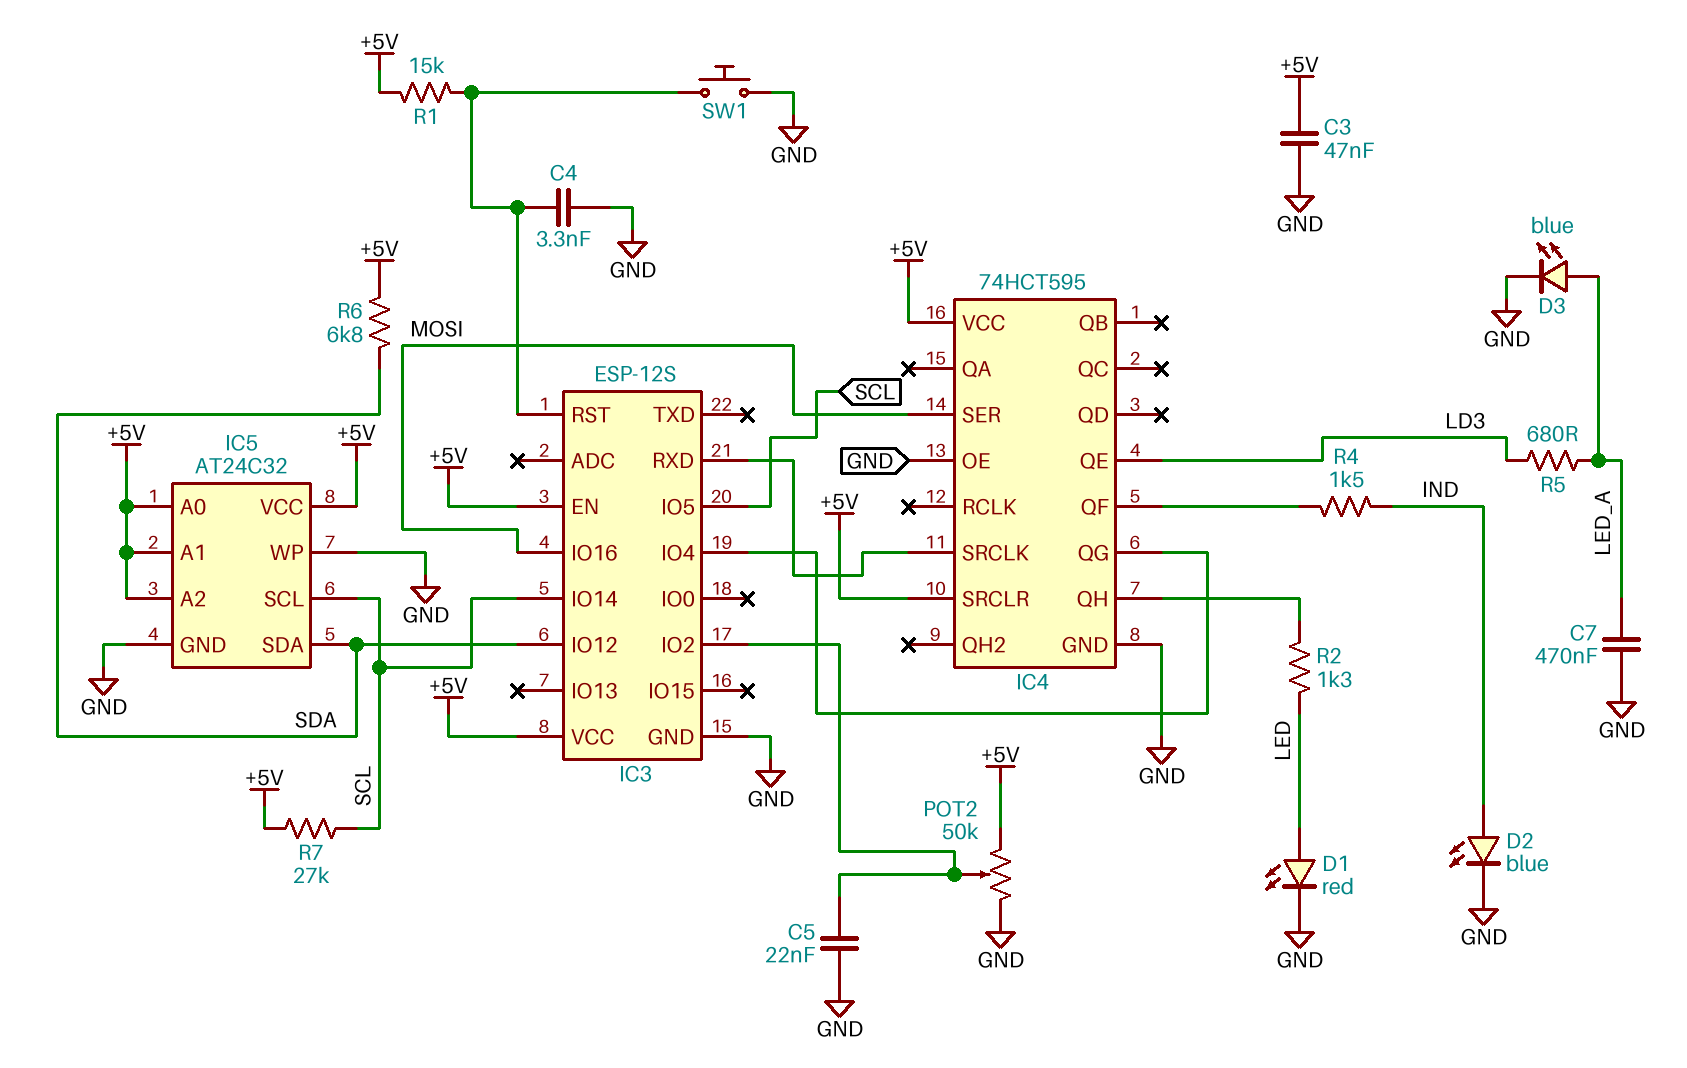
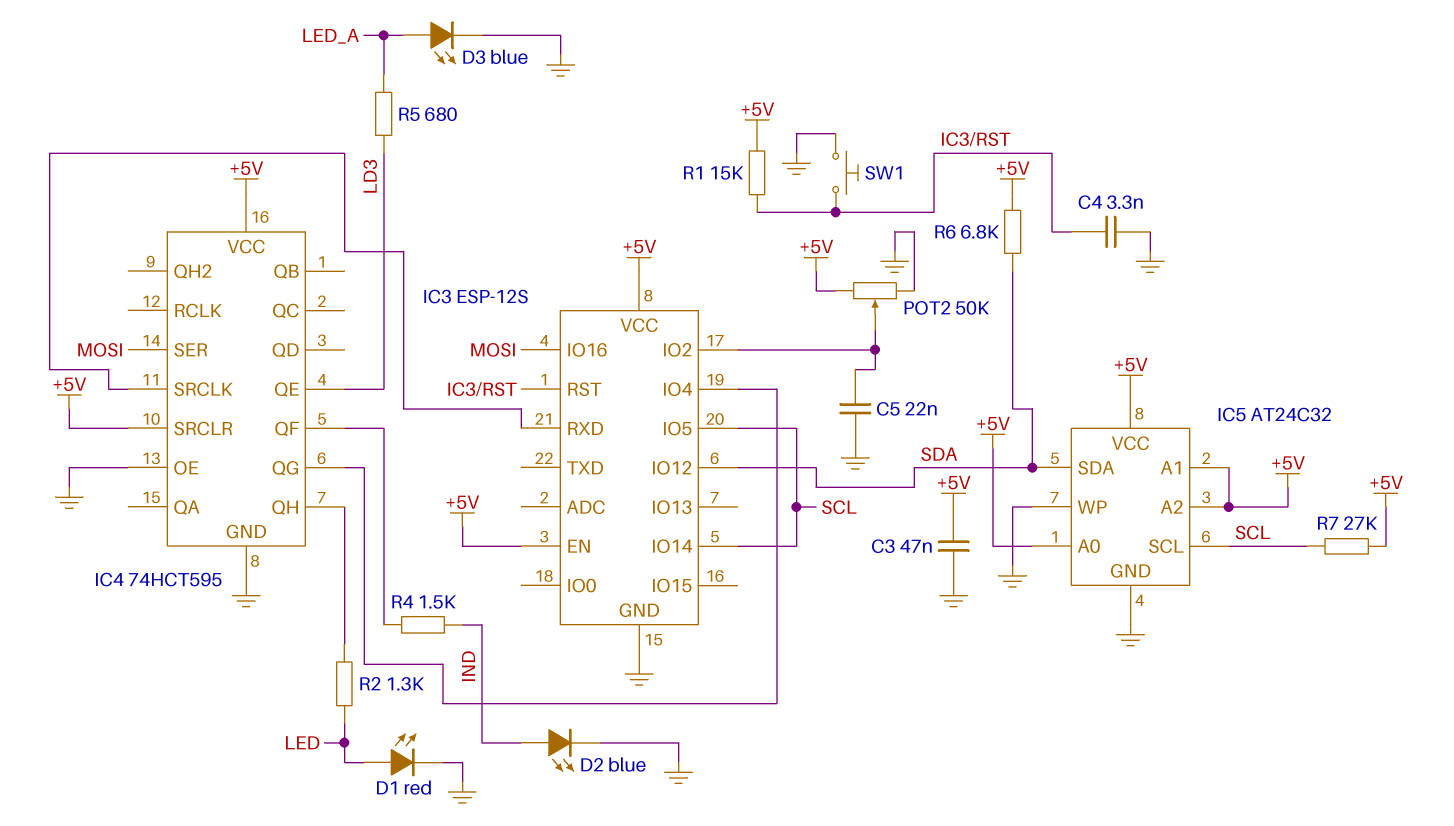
C7: 470nF (GND, LED_A) -> none

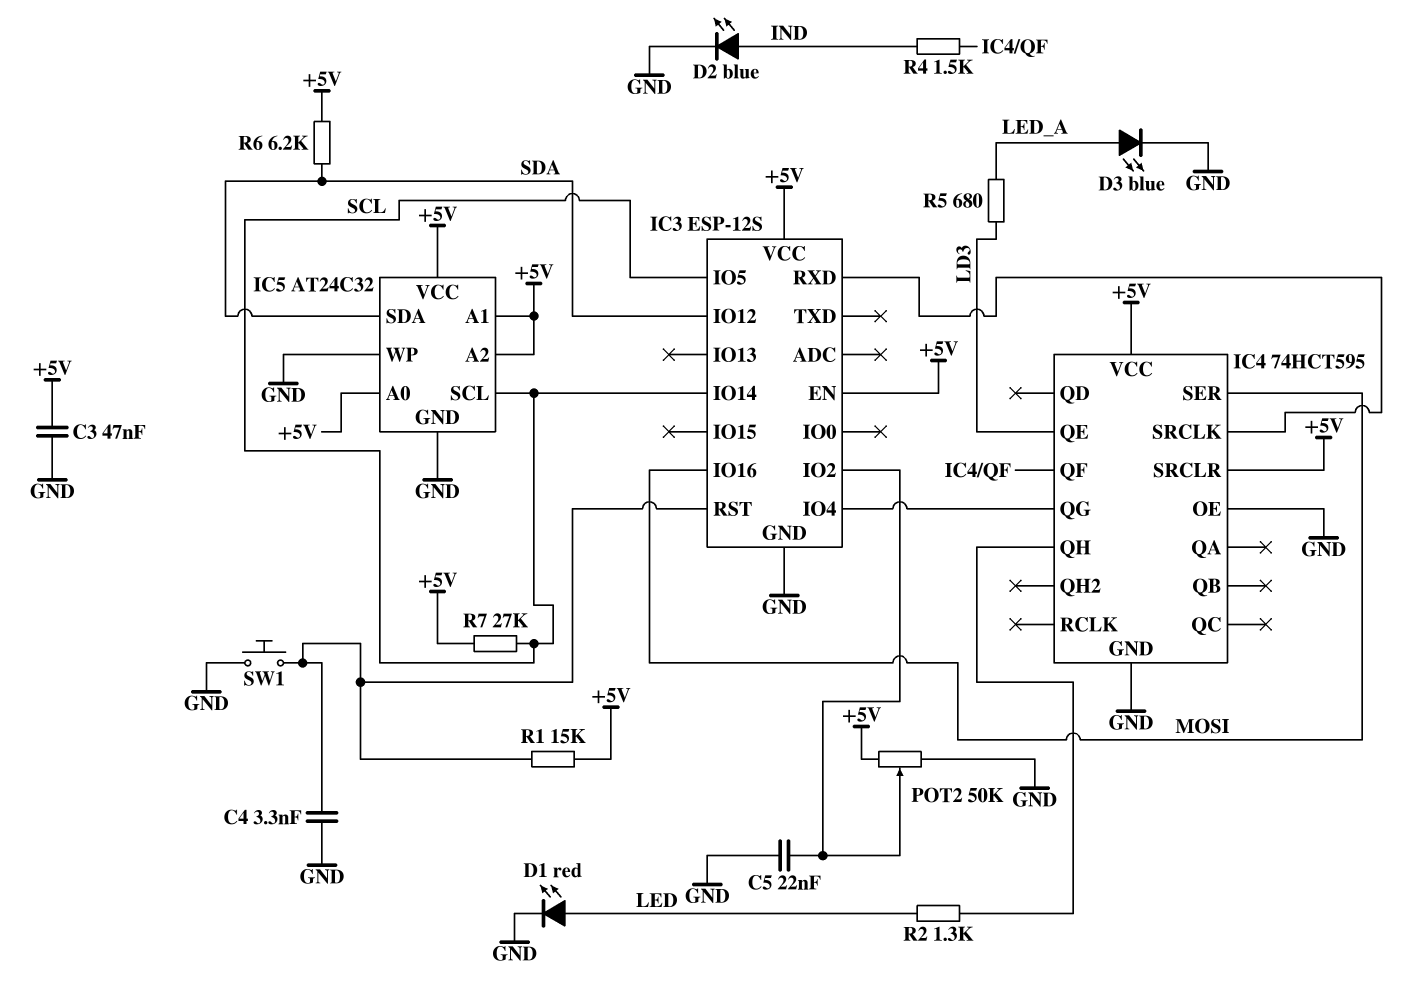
R6: 6.8k (+5V, SDA) -> 6.2k (+5V, SDA)

